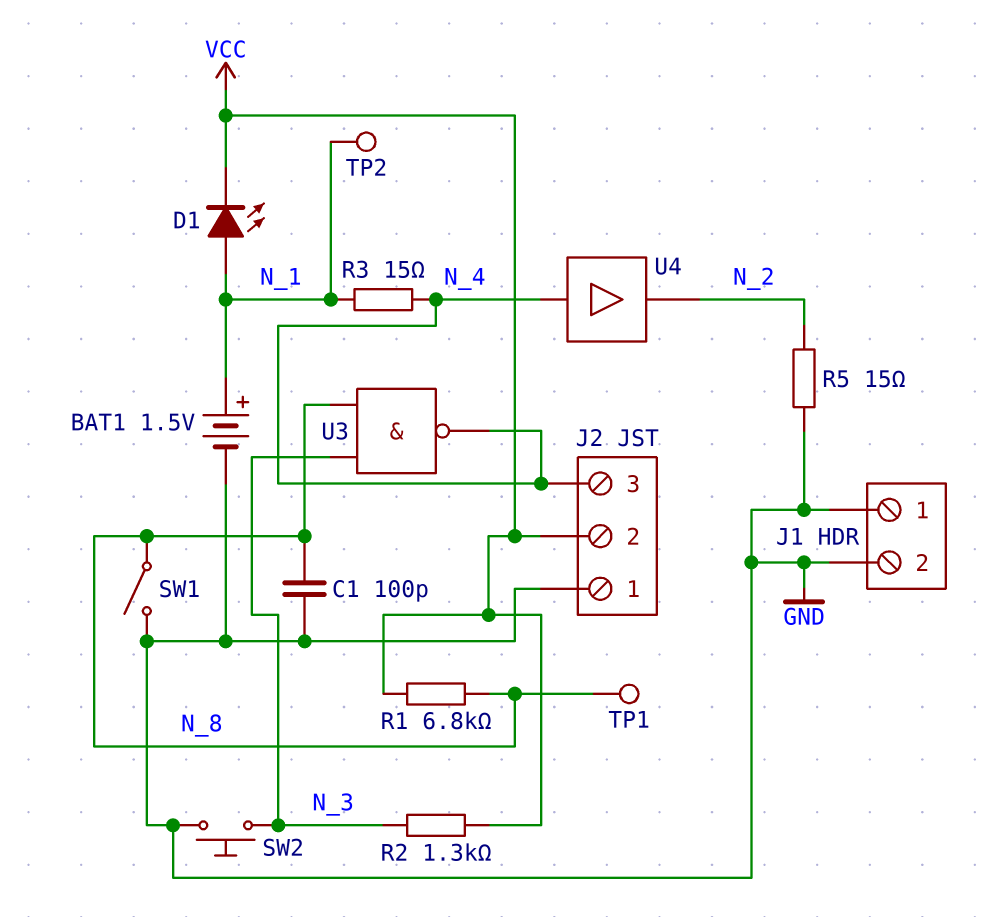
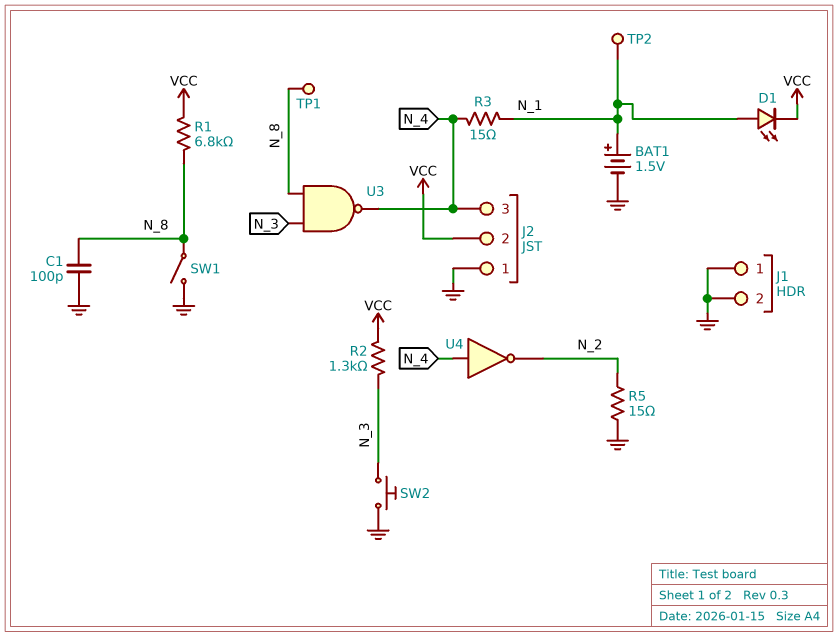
U4: buffer (in N_4, out N_2) -> NOT (in N_4, out N_2)

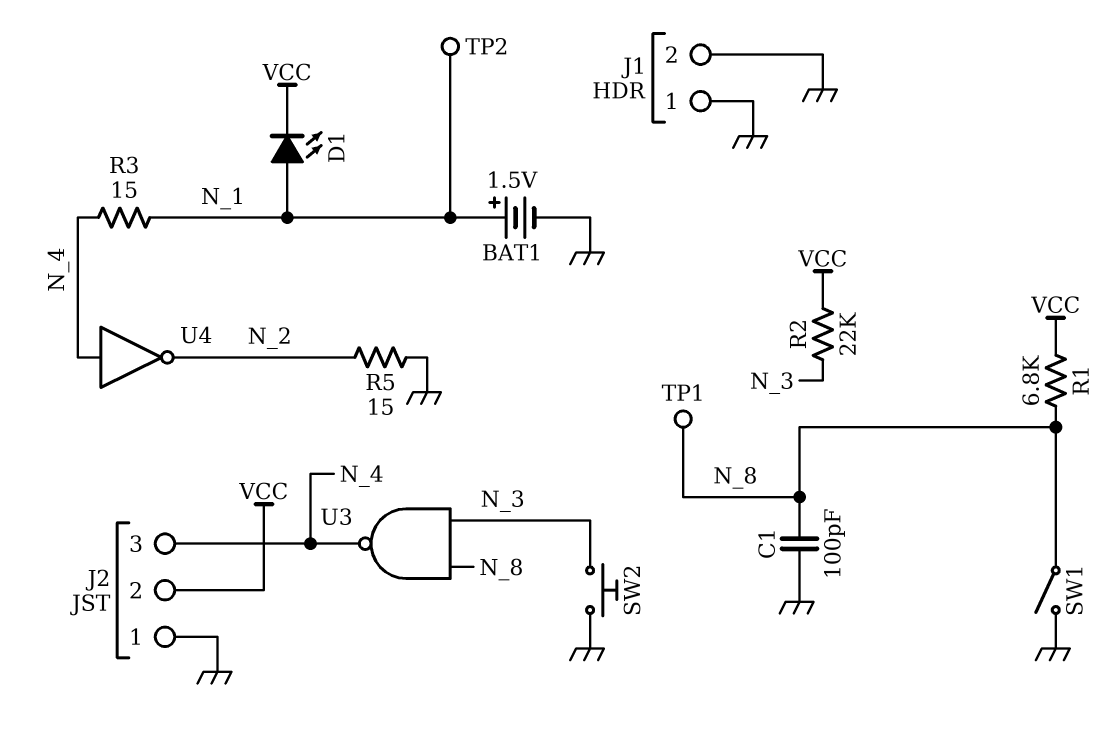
R2: 1.3k (N_3, VCC) -> 22k (N_3, VCC)

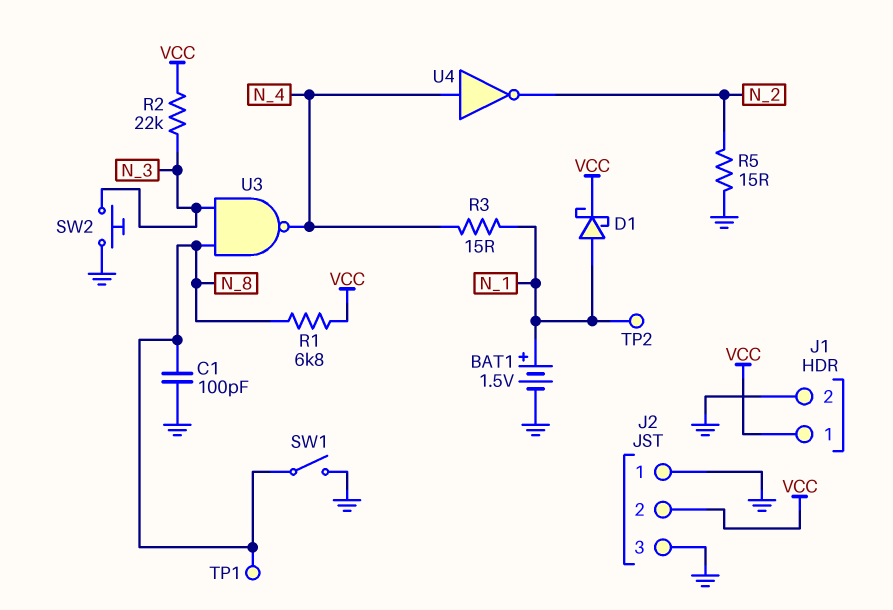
D1: LED (A N_1, K VCC) -> schottky (A N_1, K VCC)
J1 pin 1: GND -> VCC
J2 pin 3: N_4 -> GND

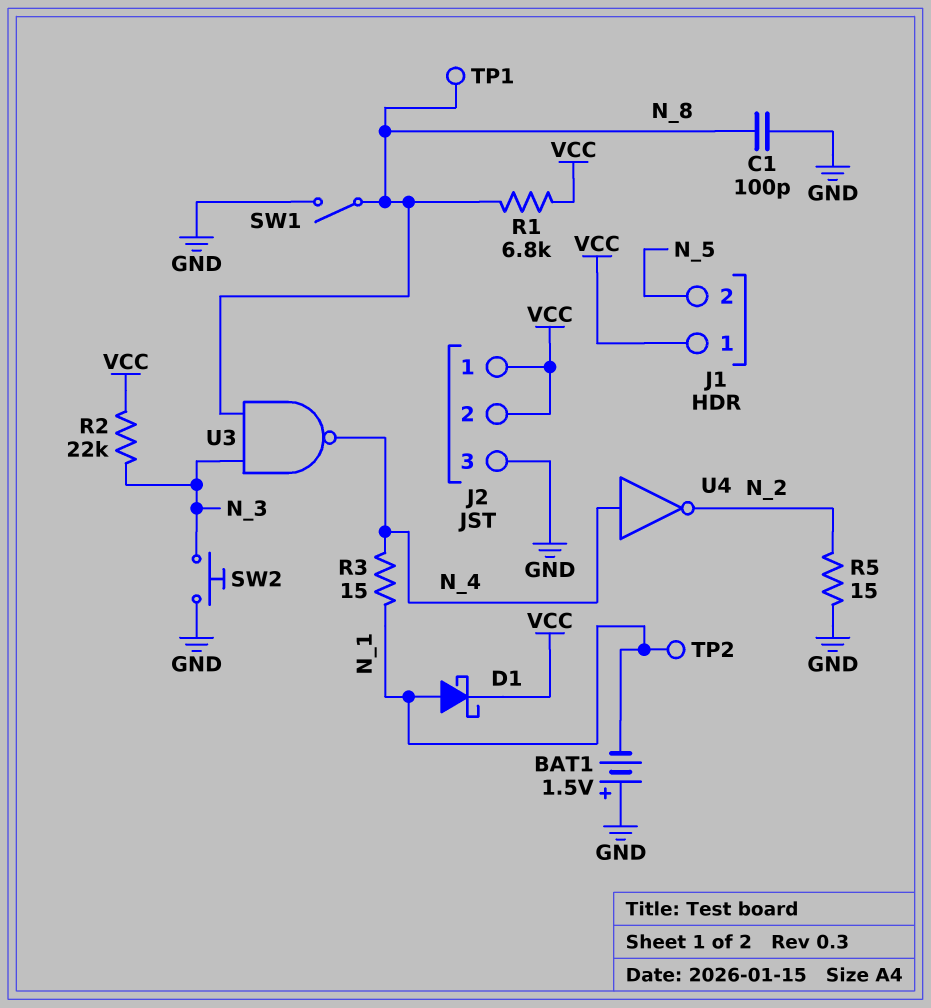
BAT1: 1.5V (plus N_1, minus GND) -> 1.5V (plus GND, minus N_1)
J1 pin 2: GND -> N_5
J2 pin 1: GND -> VCC

